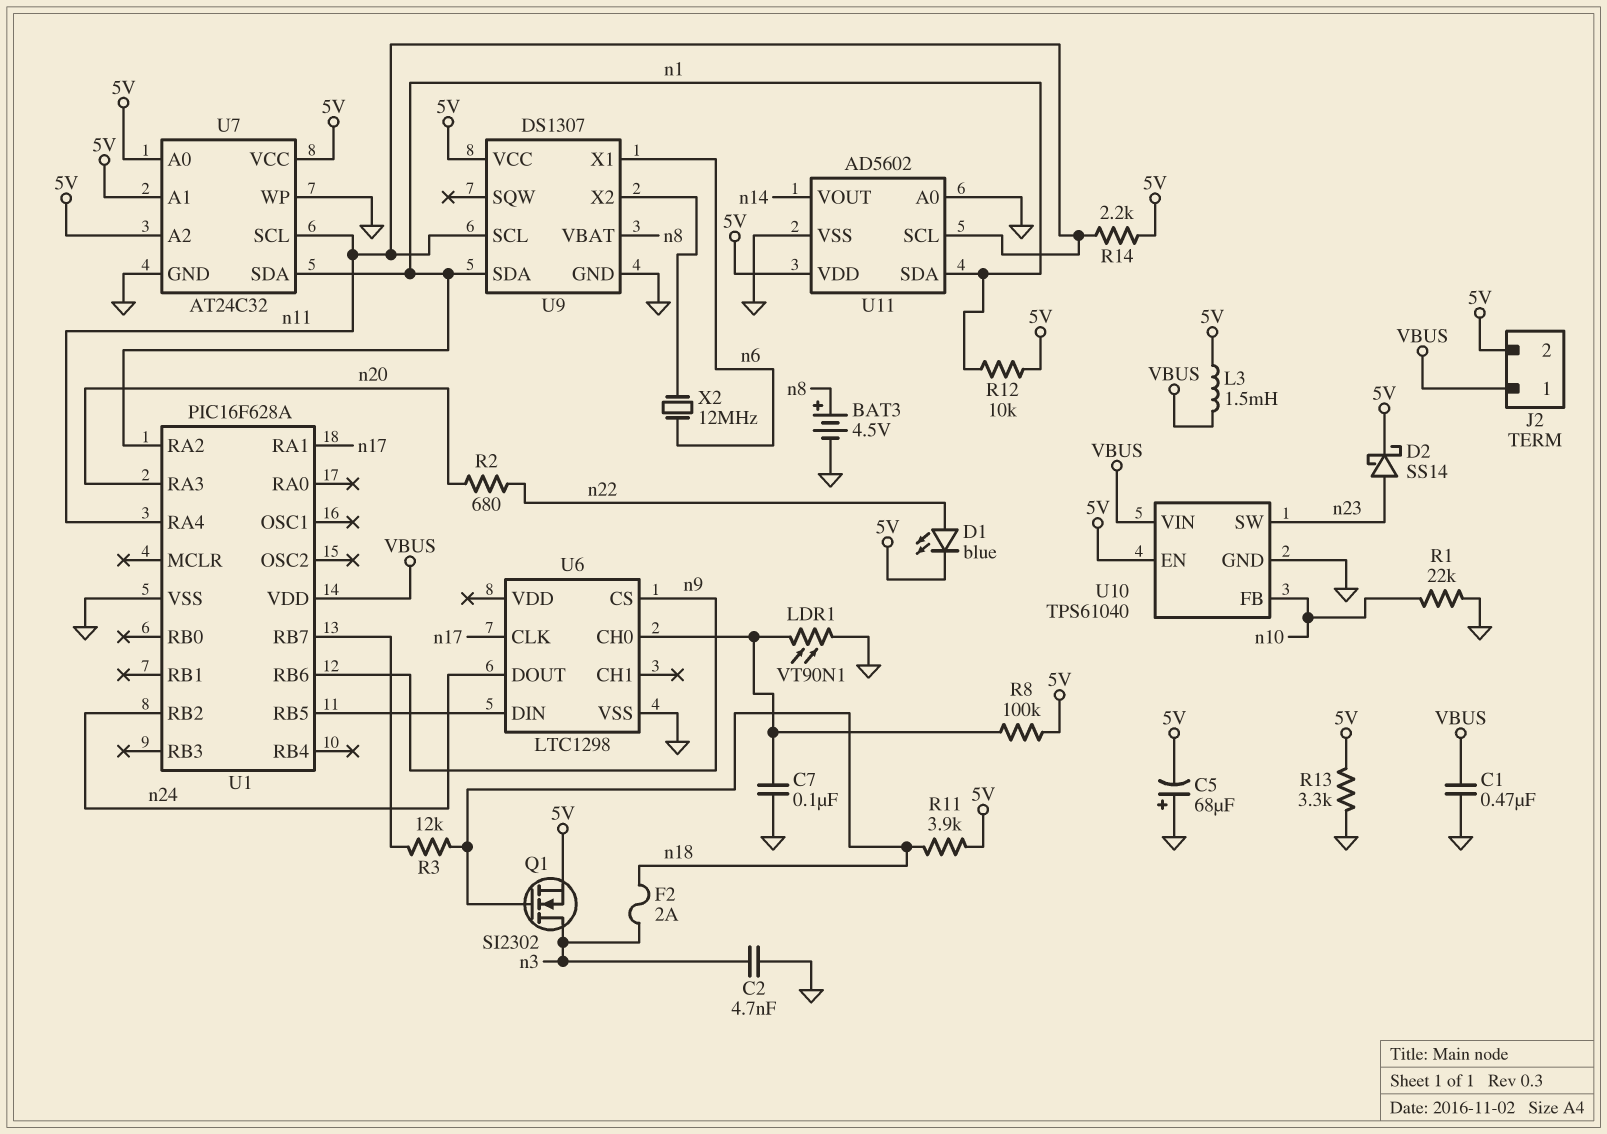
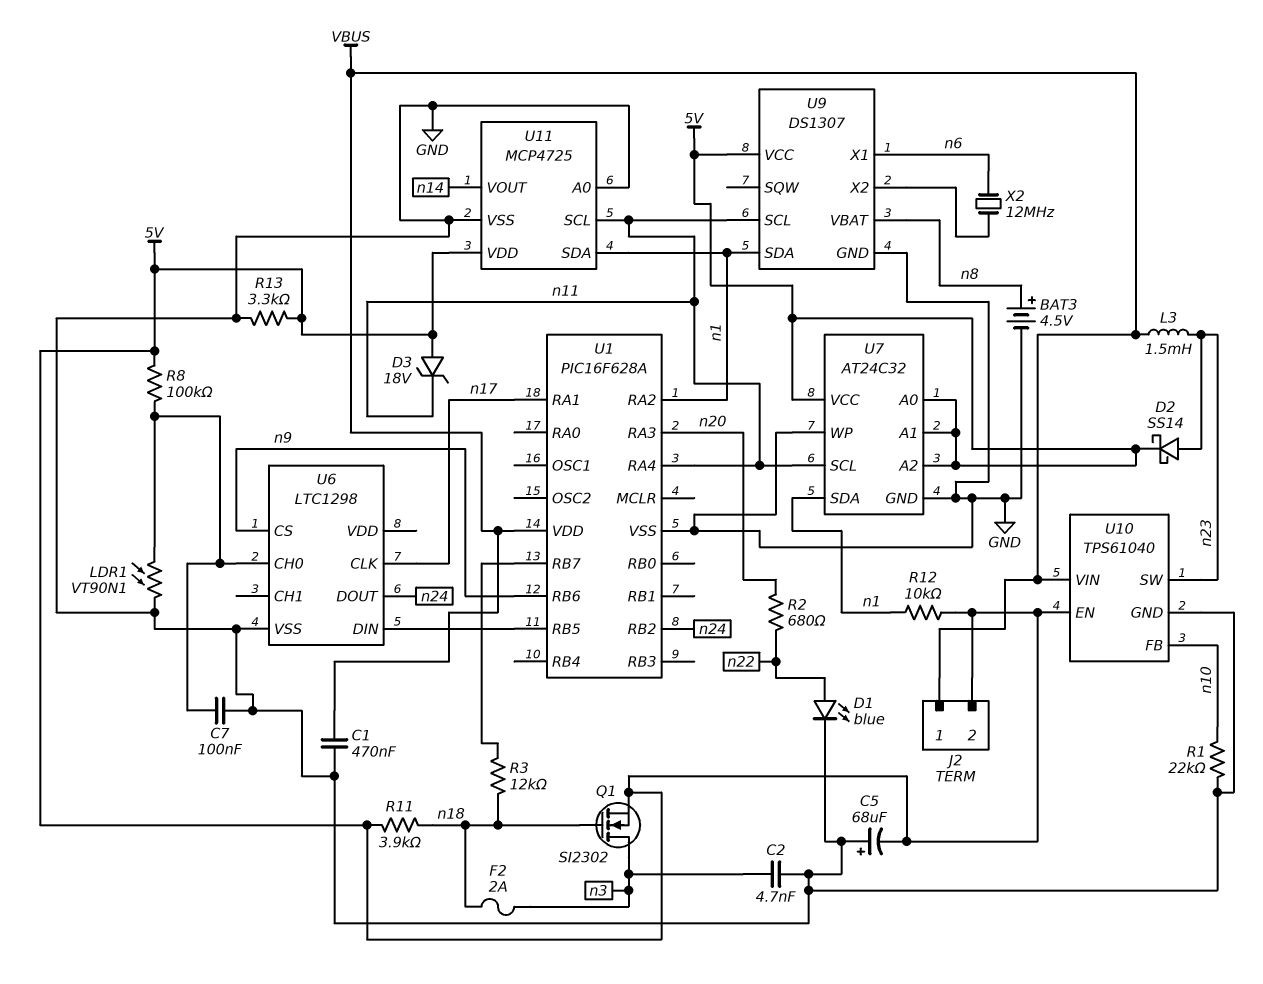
D1: LED blue (A n22, K 5V) -> LED blue (A n22, K GND)
D3: none -> zener 18V (A 5V, K n11)
L3: 1.5mH (5V, VBUS) -> 1.5mH (VBUS, n23)
R14: 2.2k (5V, n11) -> none
U11: AD5602 -> MCP4725

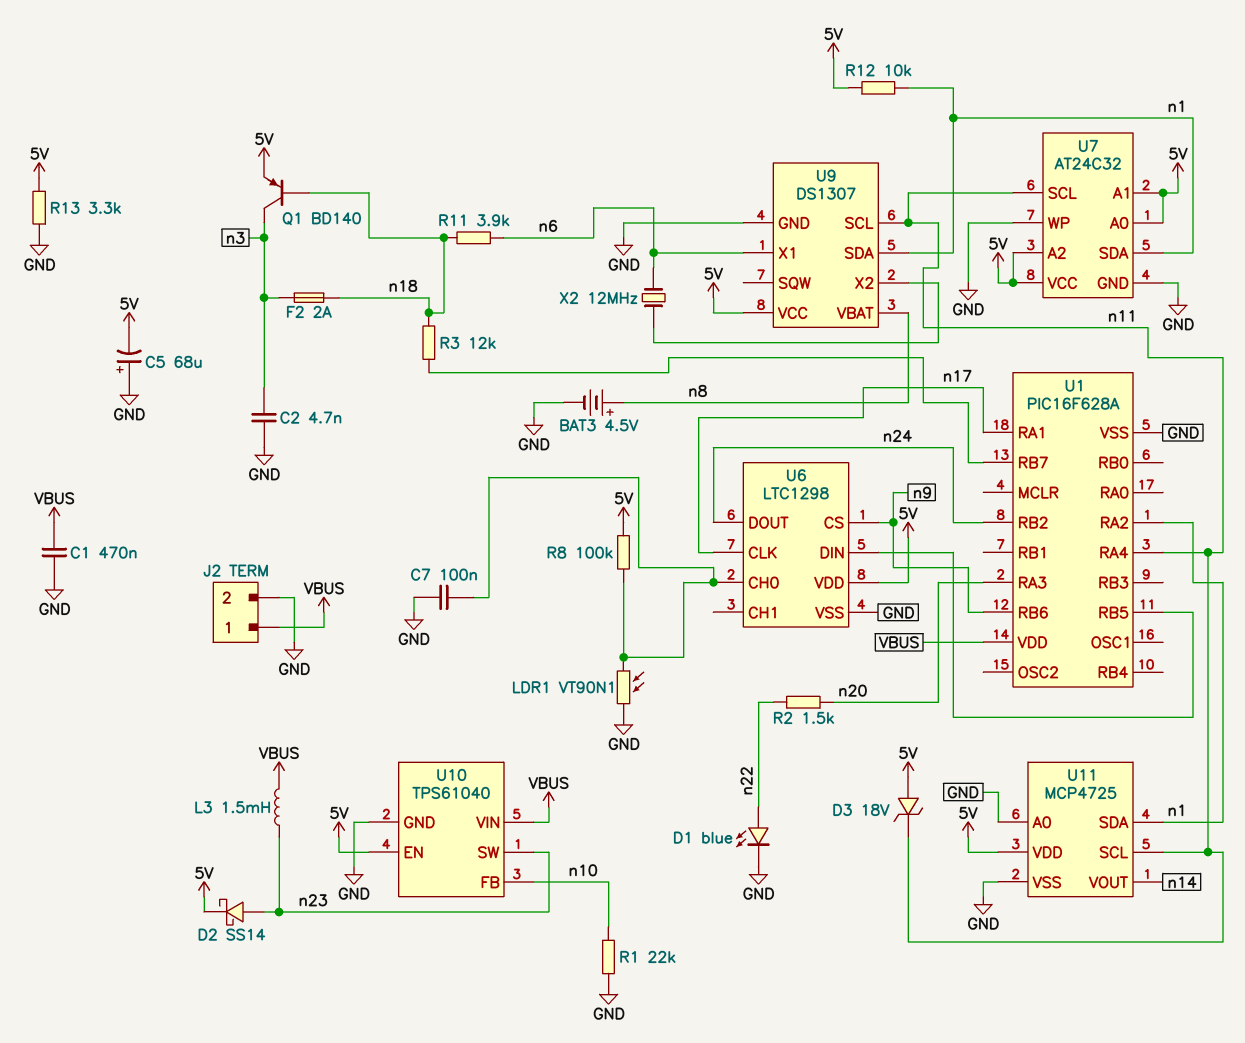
J2 pin 2: 5V -> GND
Q1: NMOS SI2302 (G n18, D n3, S 5V) -> PNP BD140 (B n18, C n3, E 5V)
R2: 680 (n20, n22) -> 1.5k (n20, n22)
R11: 3.9k (5V, n18) -> 3.9k (n6, n18)
U6 pin VDD: none -> 5V

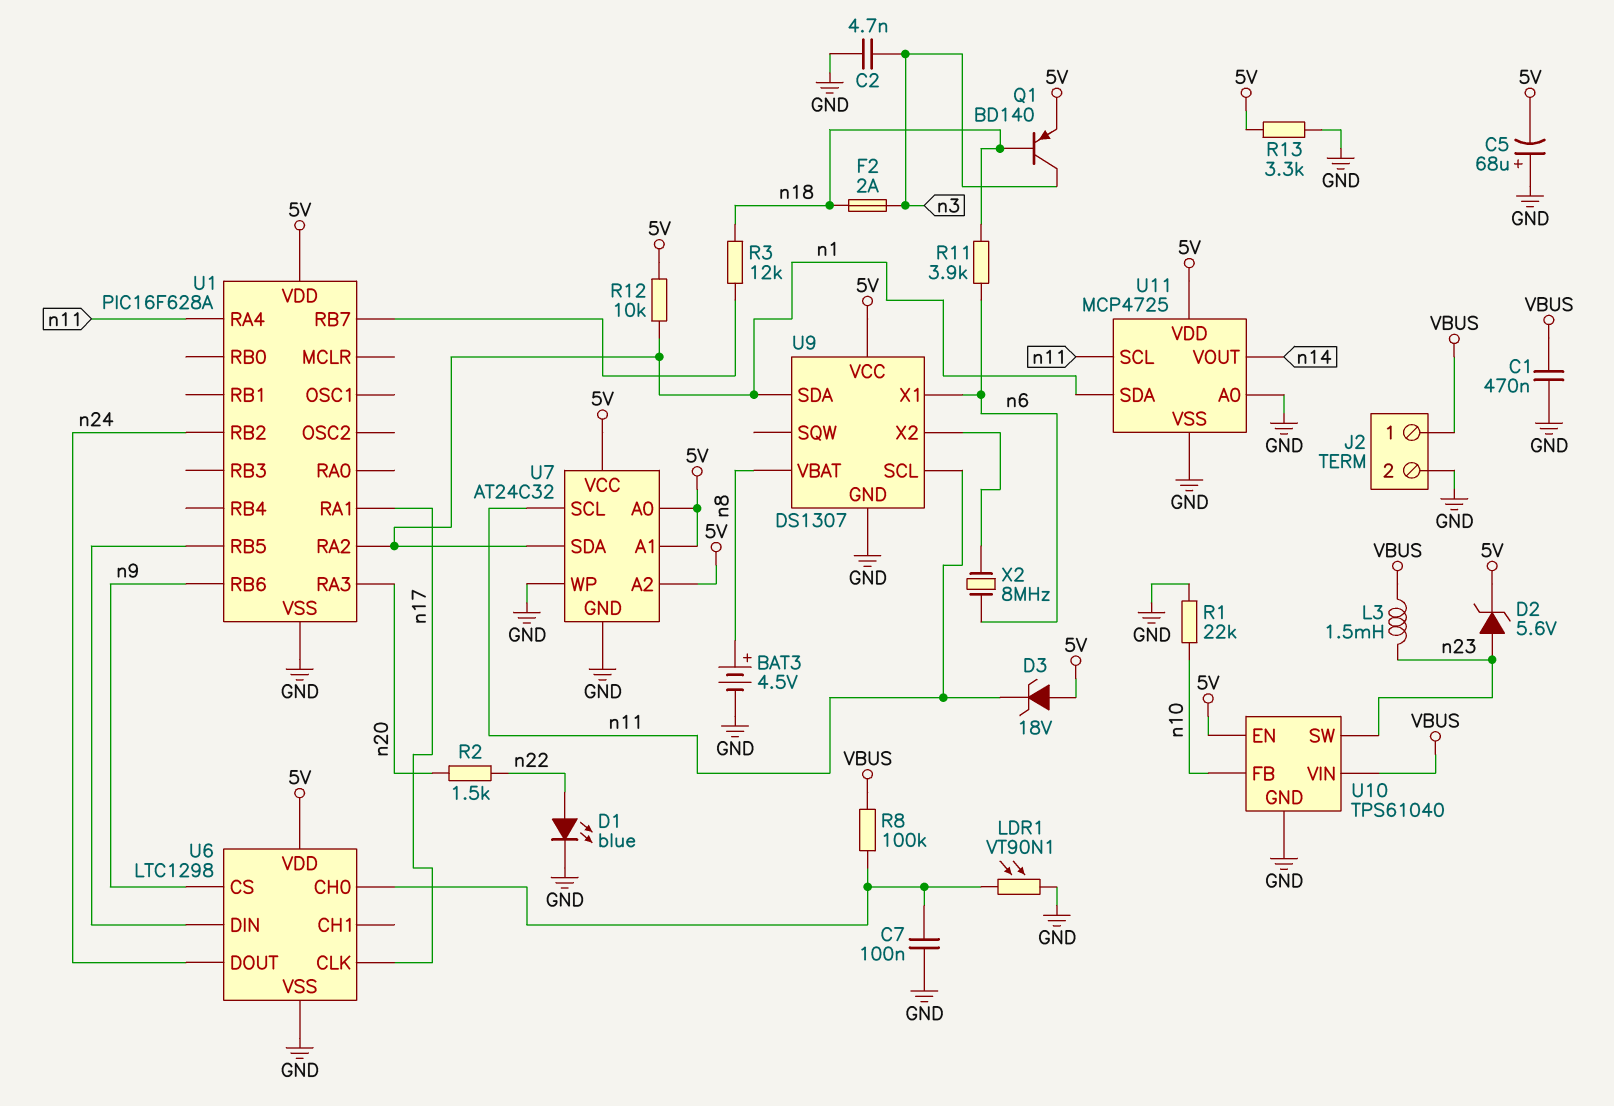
D2: schottky SS14 (A n23, K 5V) -> zener 5.6V (A n23, K 5V)
R8: 100k (5V, U6/CH0) -> 100k (U6/CH0, VBUS)
U1 pin VDD: VBUS -> 5V
X2: 12MHz (U9/X2, n6) -> 8MHz (U9/X2, n6)

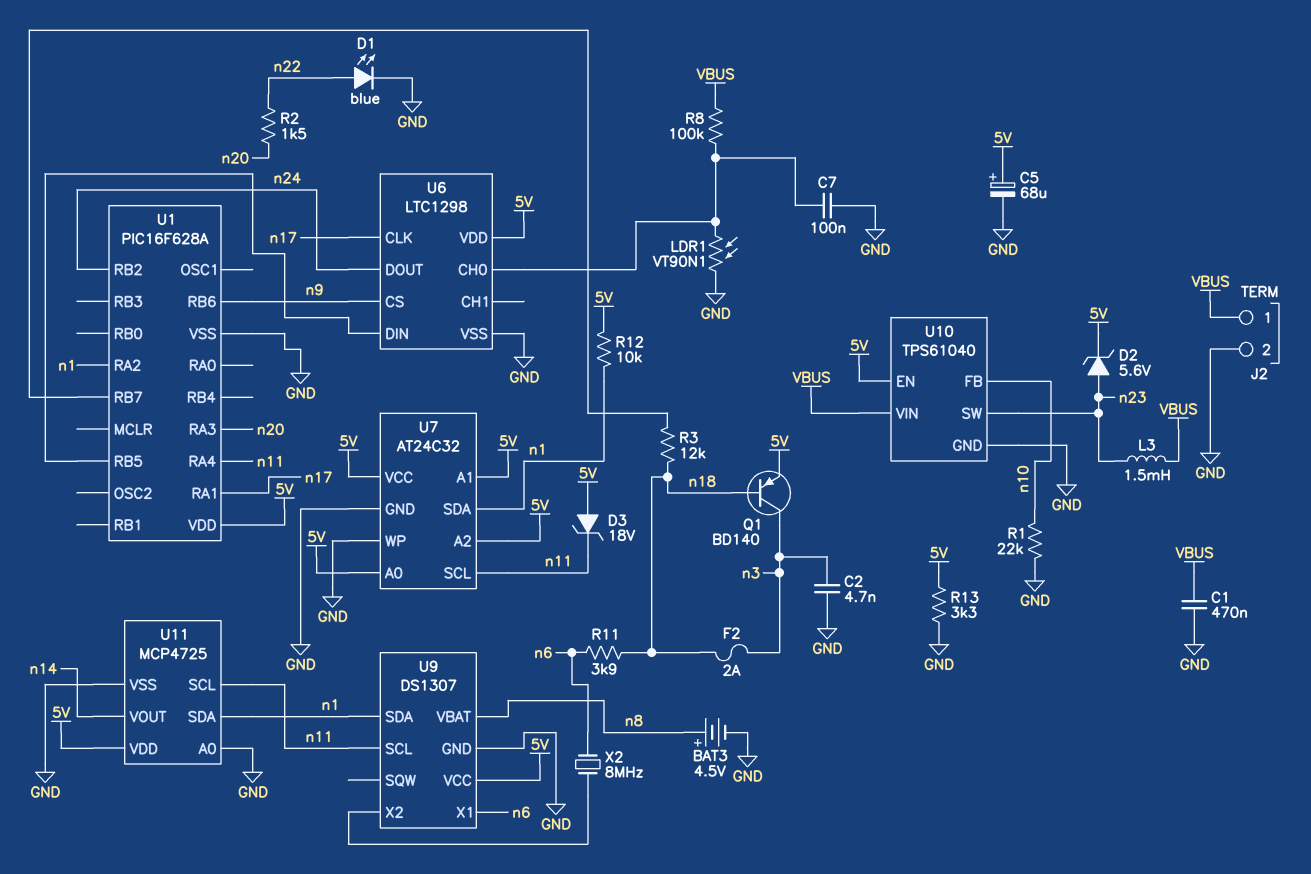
C5: 68uF (plus GND, minus 5V) -> 68uF (plus 5V, minus GND)

